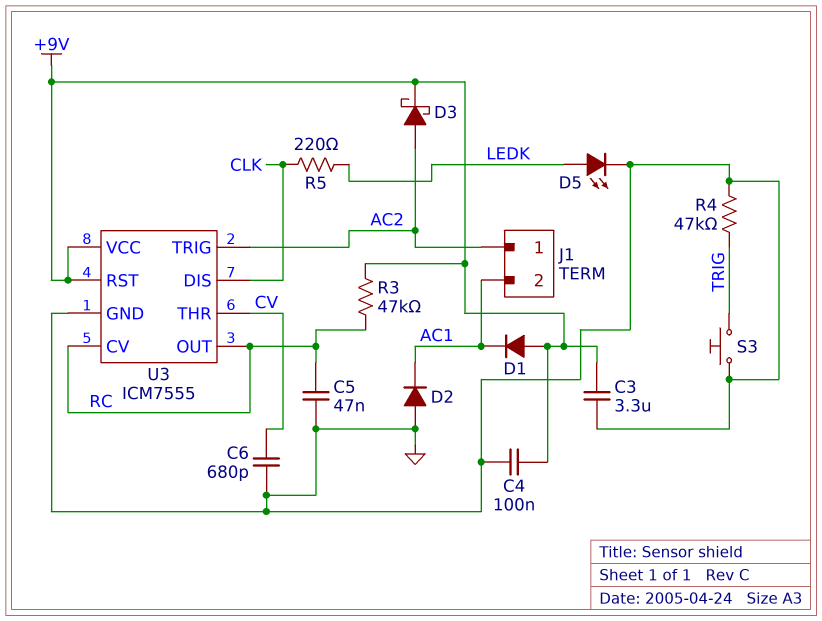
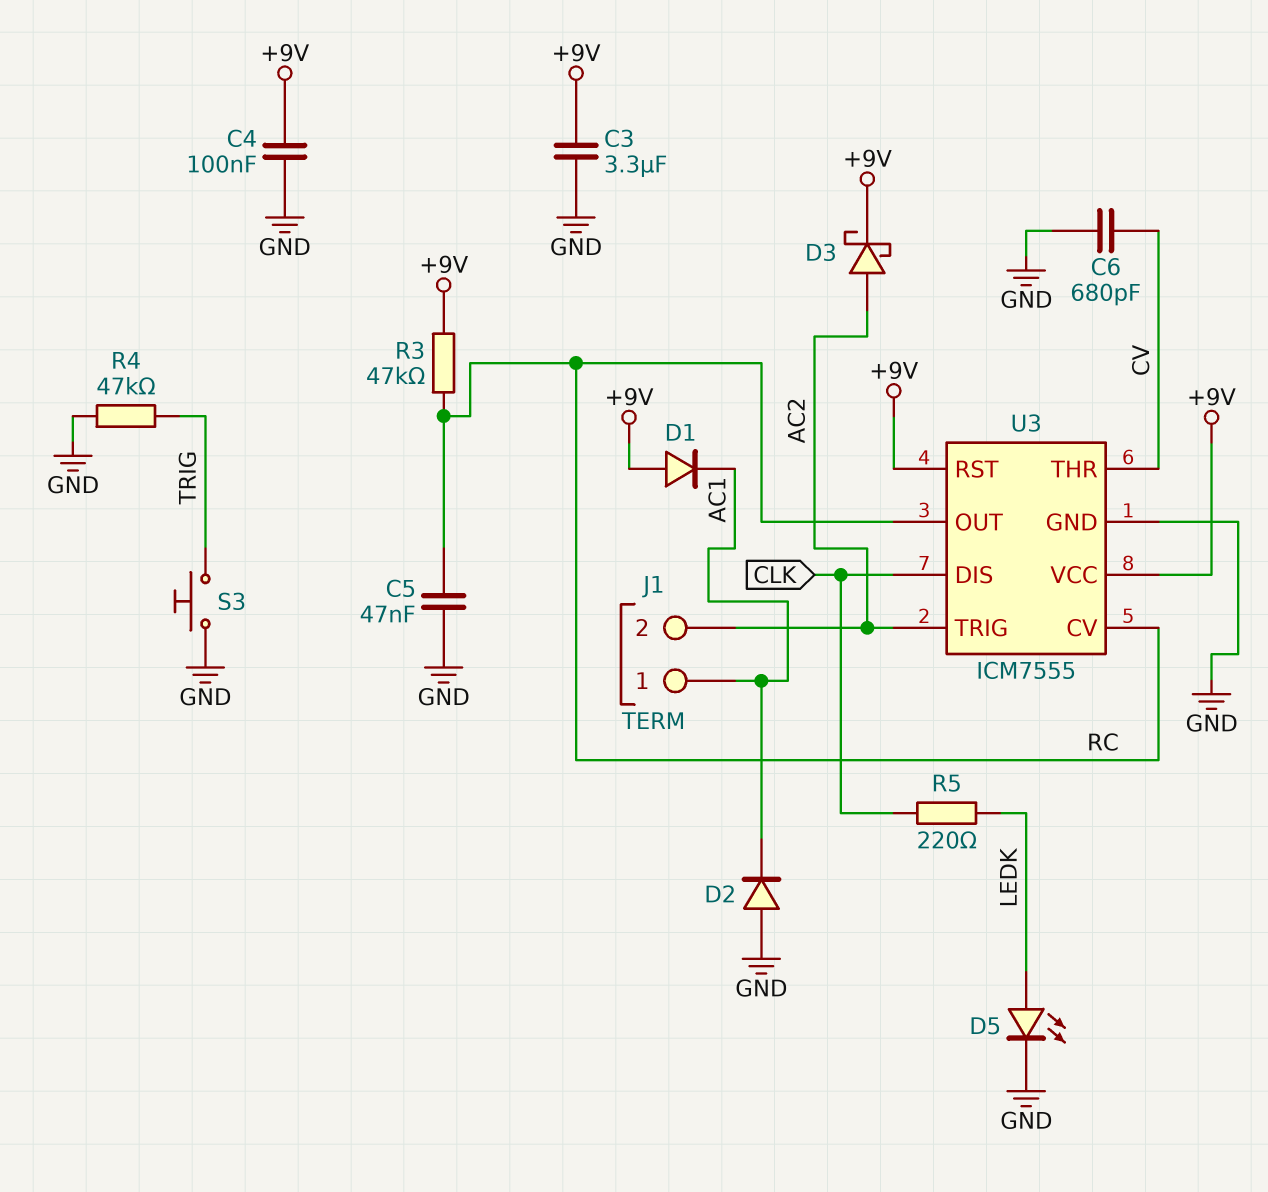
J1 pin 1: AC2 -> AC1
J1 pin 2: AC1 -> AC2

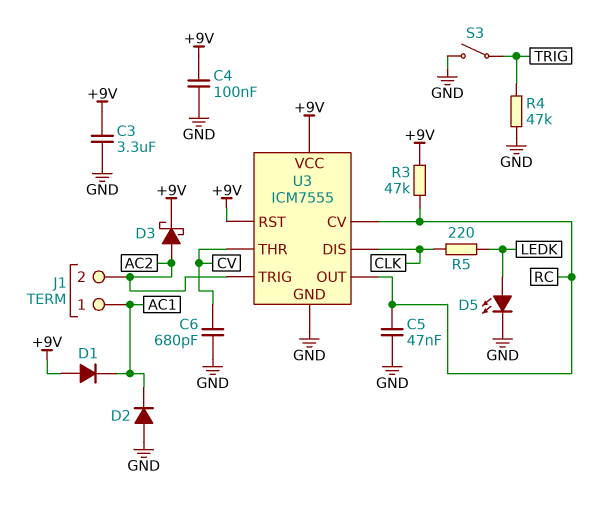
S3: button (GND, TRIG) -> switch (GND, TRIG)

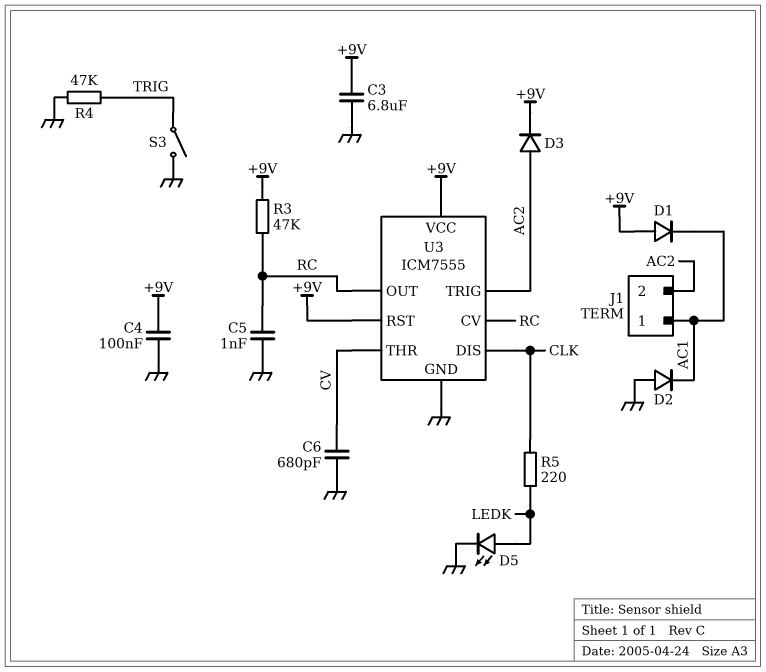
C3: 3.3uF (+9V, GND) -> 6.8uF (+9V, GND)
C5: 47nF (GND, RC) -> 1nF (GND, RC)
D3: schottky (A AC2, K +9V) -> diode (A AC2, K +9V)

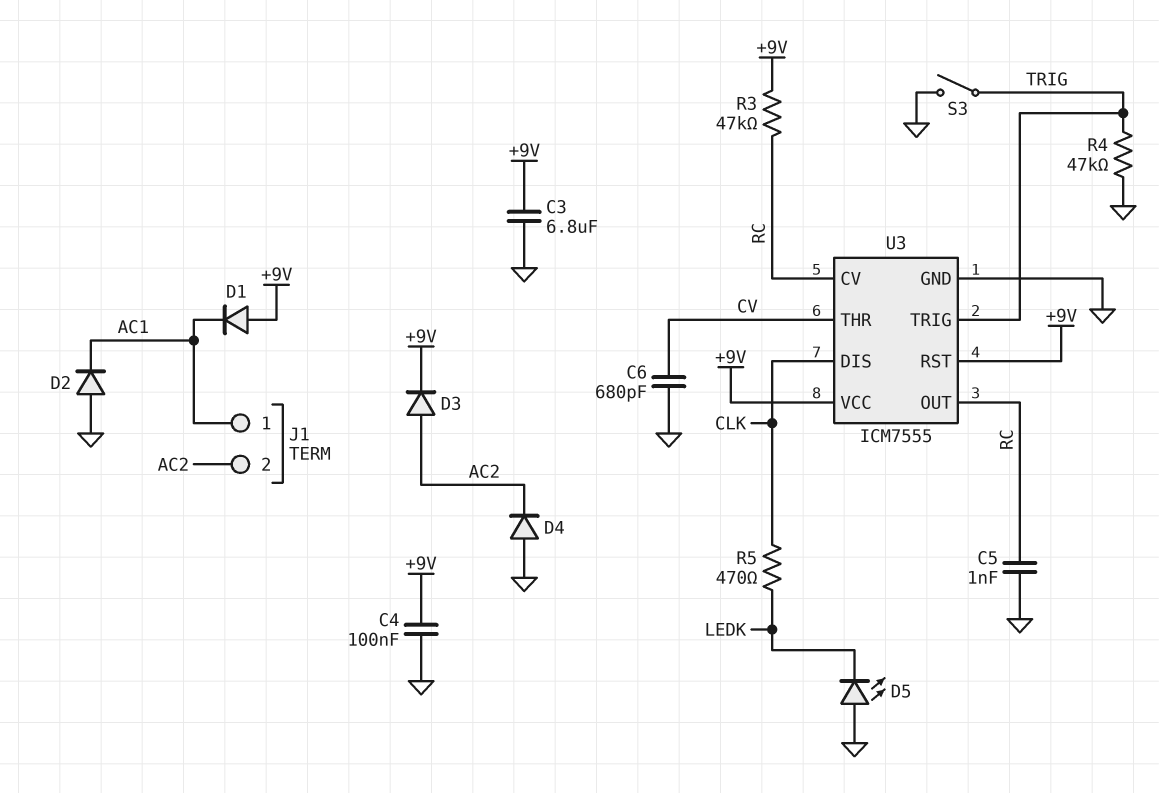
D4: none -> diode (A GND, K AC2)
D5: LED (A LEDK, K GND) -> LED (A GND, K LEDK)
R5: 220 (CLK, LEDK) -> 470 (CLK, LEDK)
U3 pin TRIG: AC2 -> TRIG

